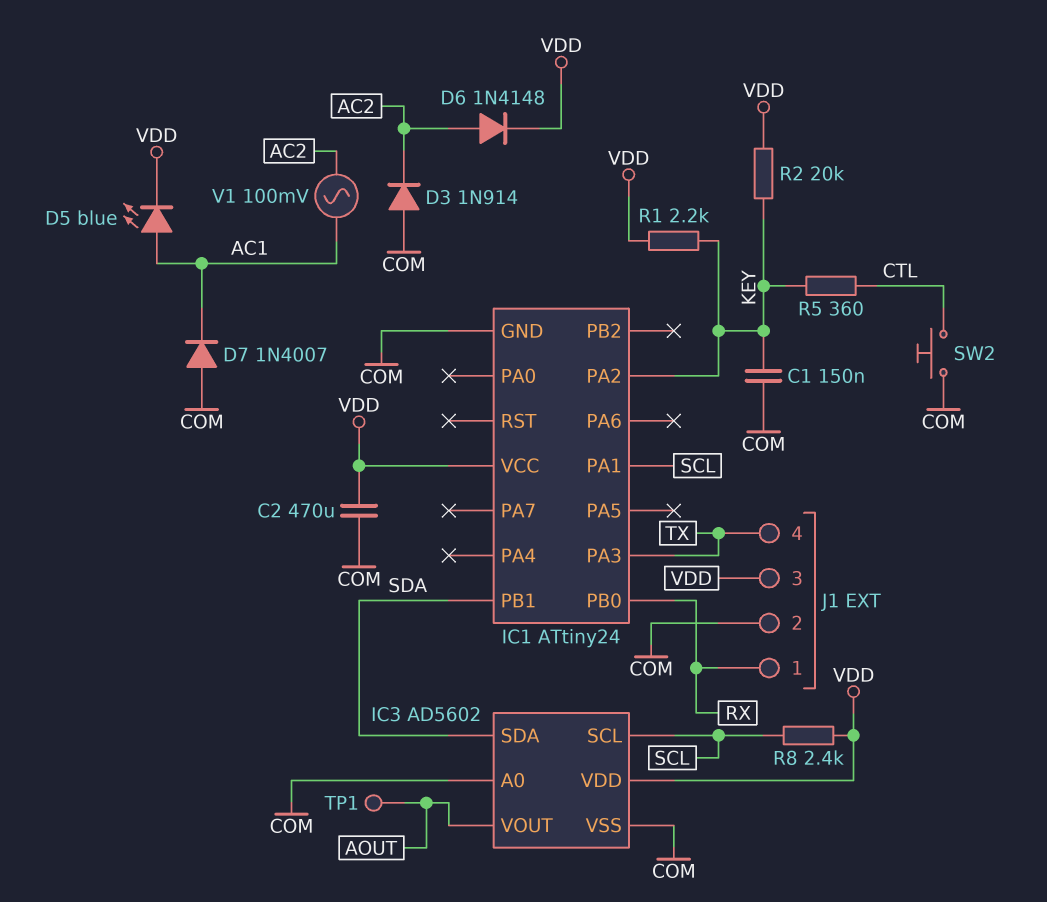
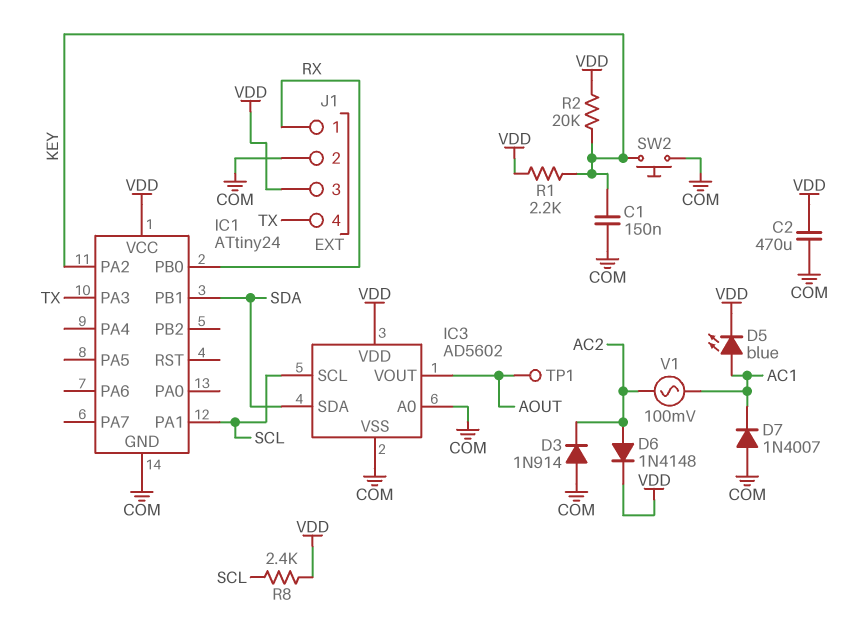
R5: 360 (CTL, KEY) -> none
SW2: button (COM, CTL) -> button (COM, KEY)

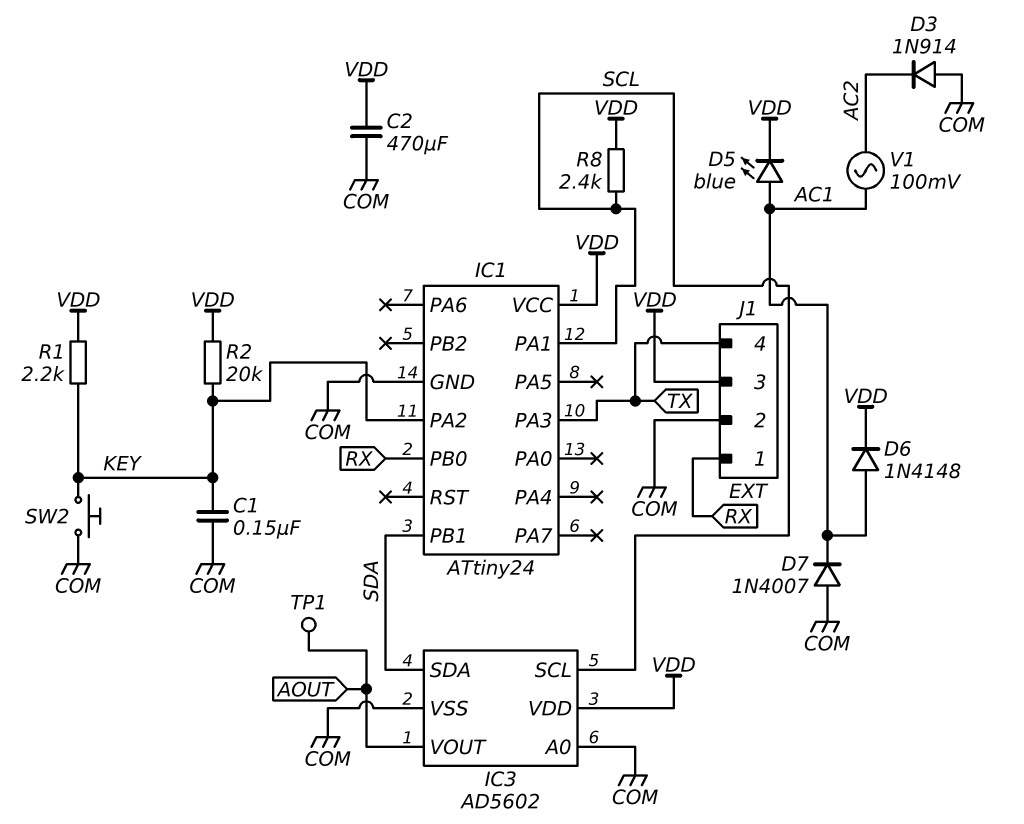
D6: diode 1N4148 (A AC2, K VDD) -> diode 1N4148 (A AC1, K VDD)

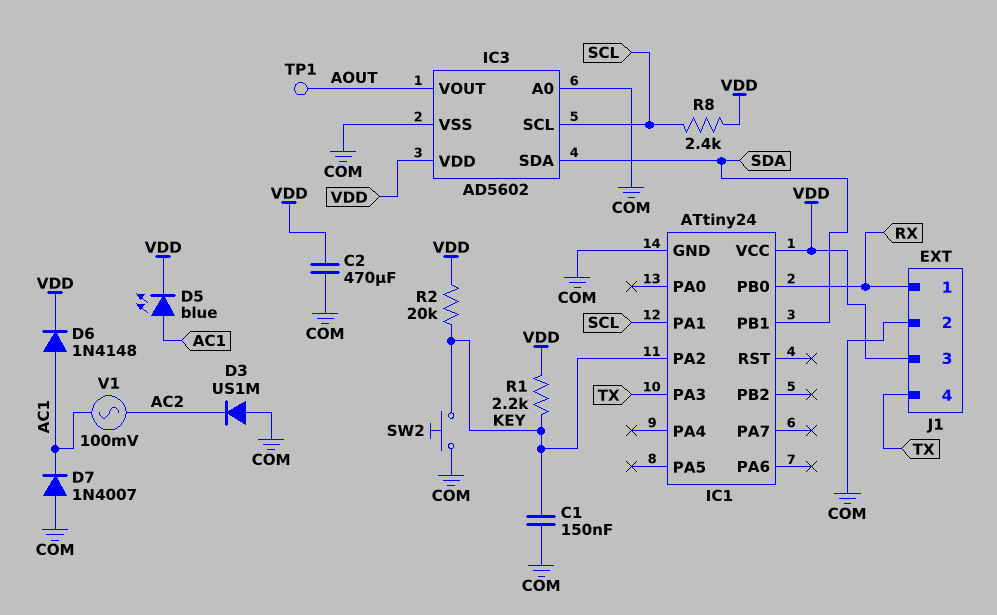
D3: diode 1N914 (A COM, K AC2) -> diode US1M (A COM, K AC2)

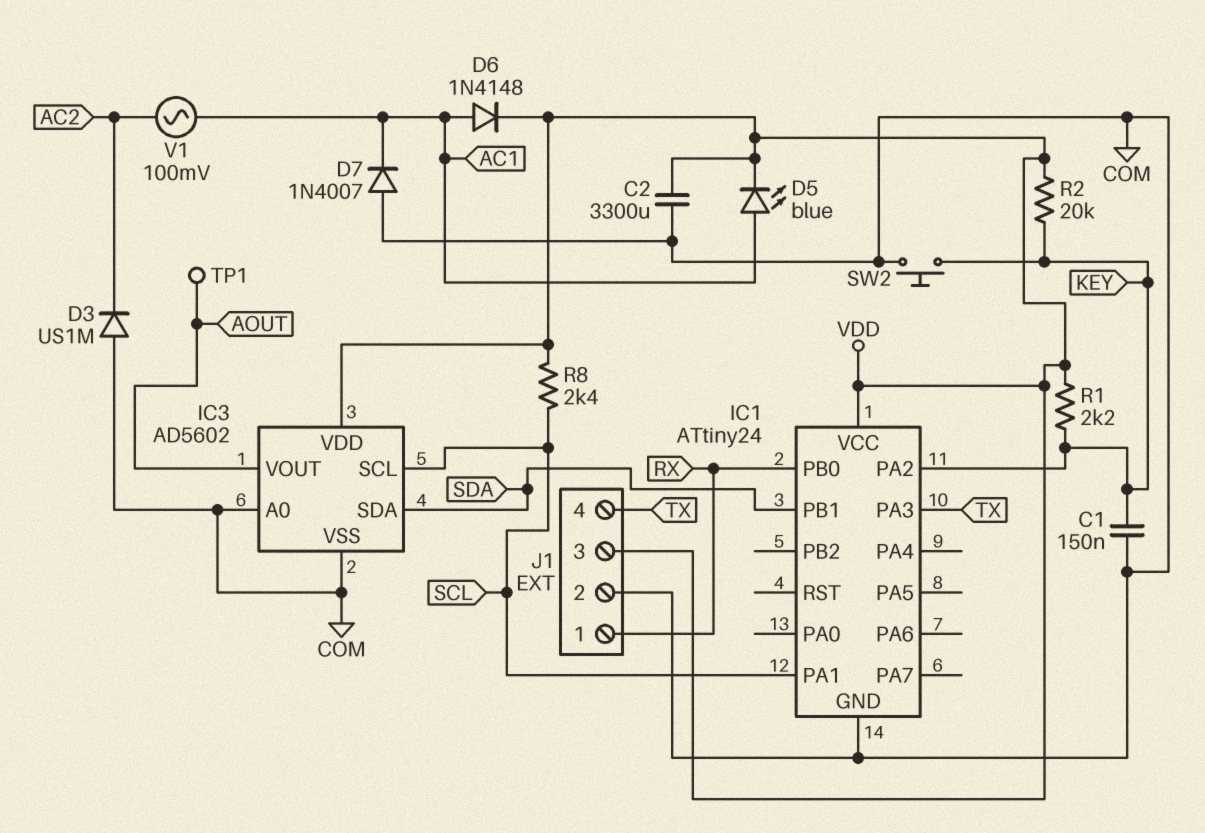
C2: 470uF (COM, VDD) -> 3300uF (COM, VDD)

